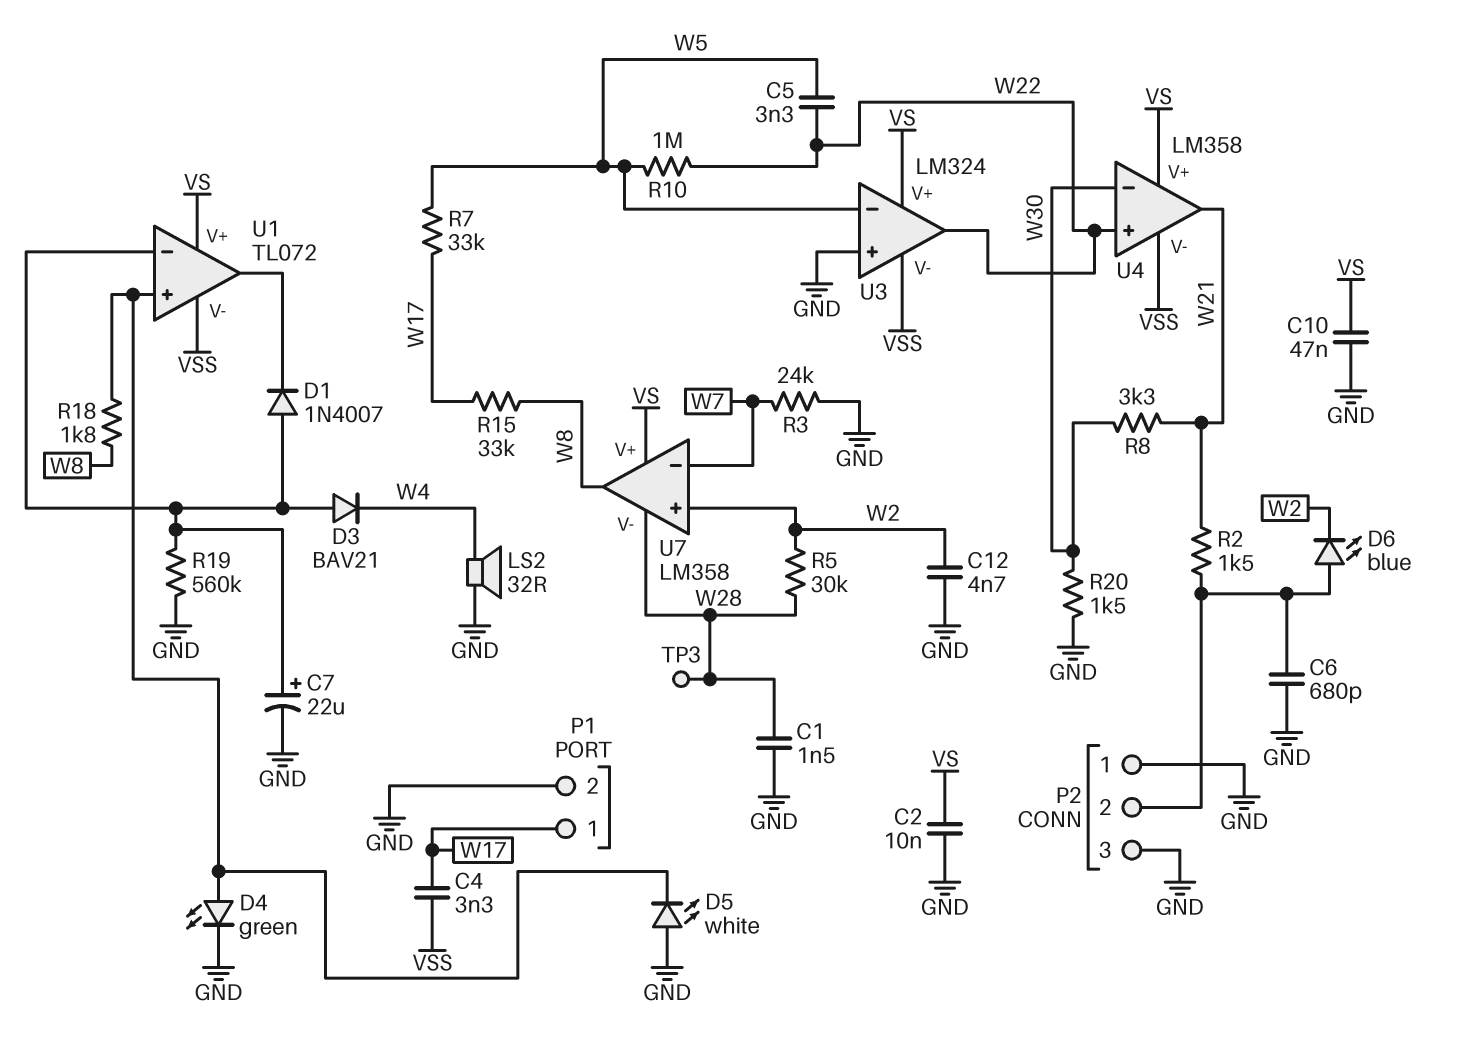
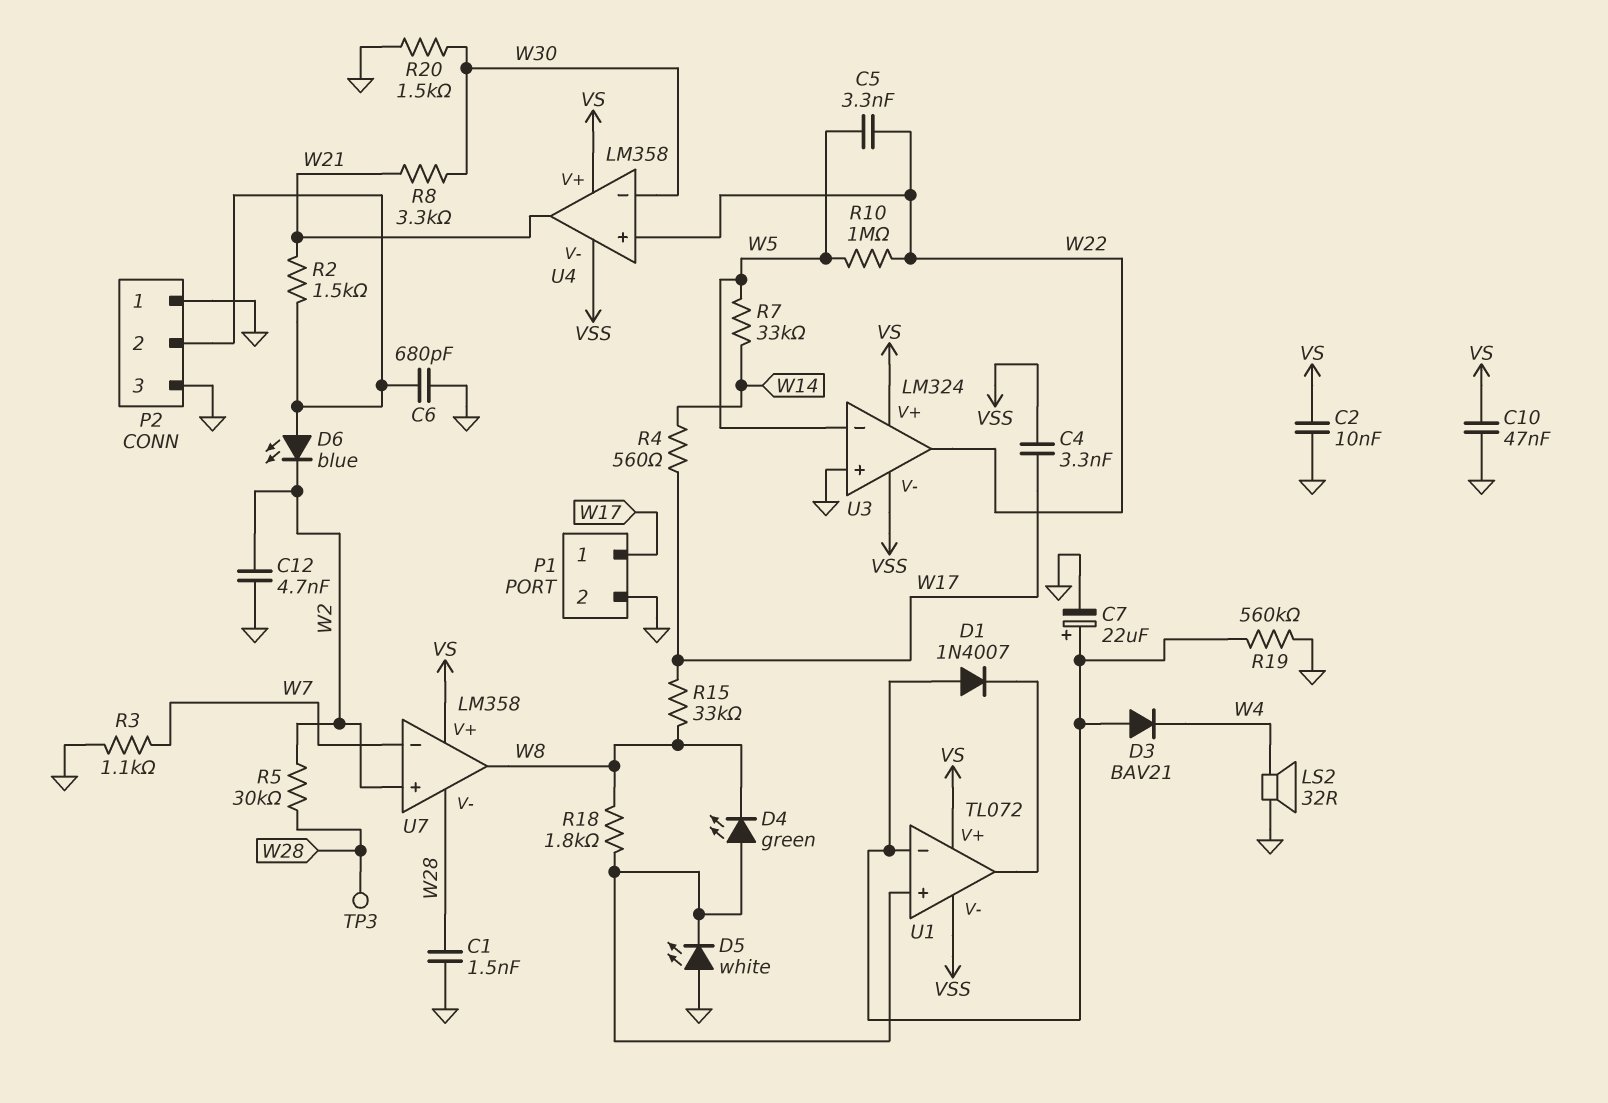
D4: LED green (A U1/in+, K GND) -> LED green (A U1/in+, K W8)
R3: 24k (GND, W7) -> 1.1k (GND, W7)
R4: none -> 560 (W14, W17)
R7: 33k (W5, W17) -> 33k (W5, W14)

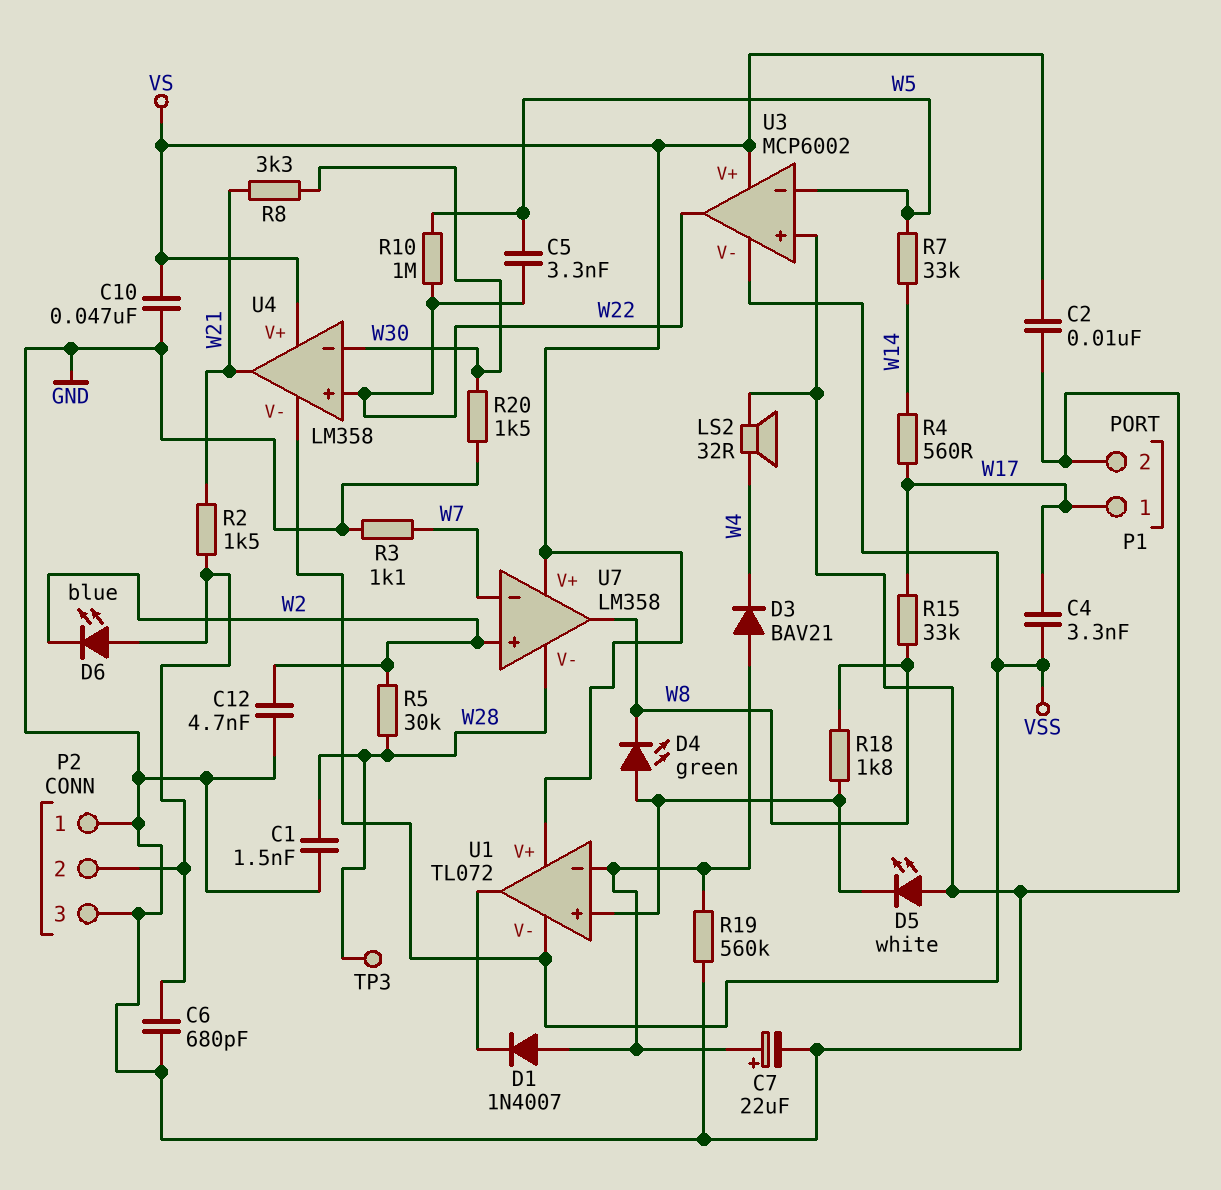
U3: LM324 -> MCP6002

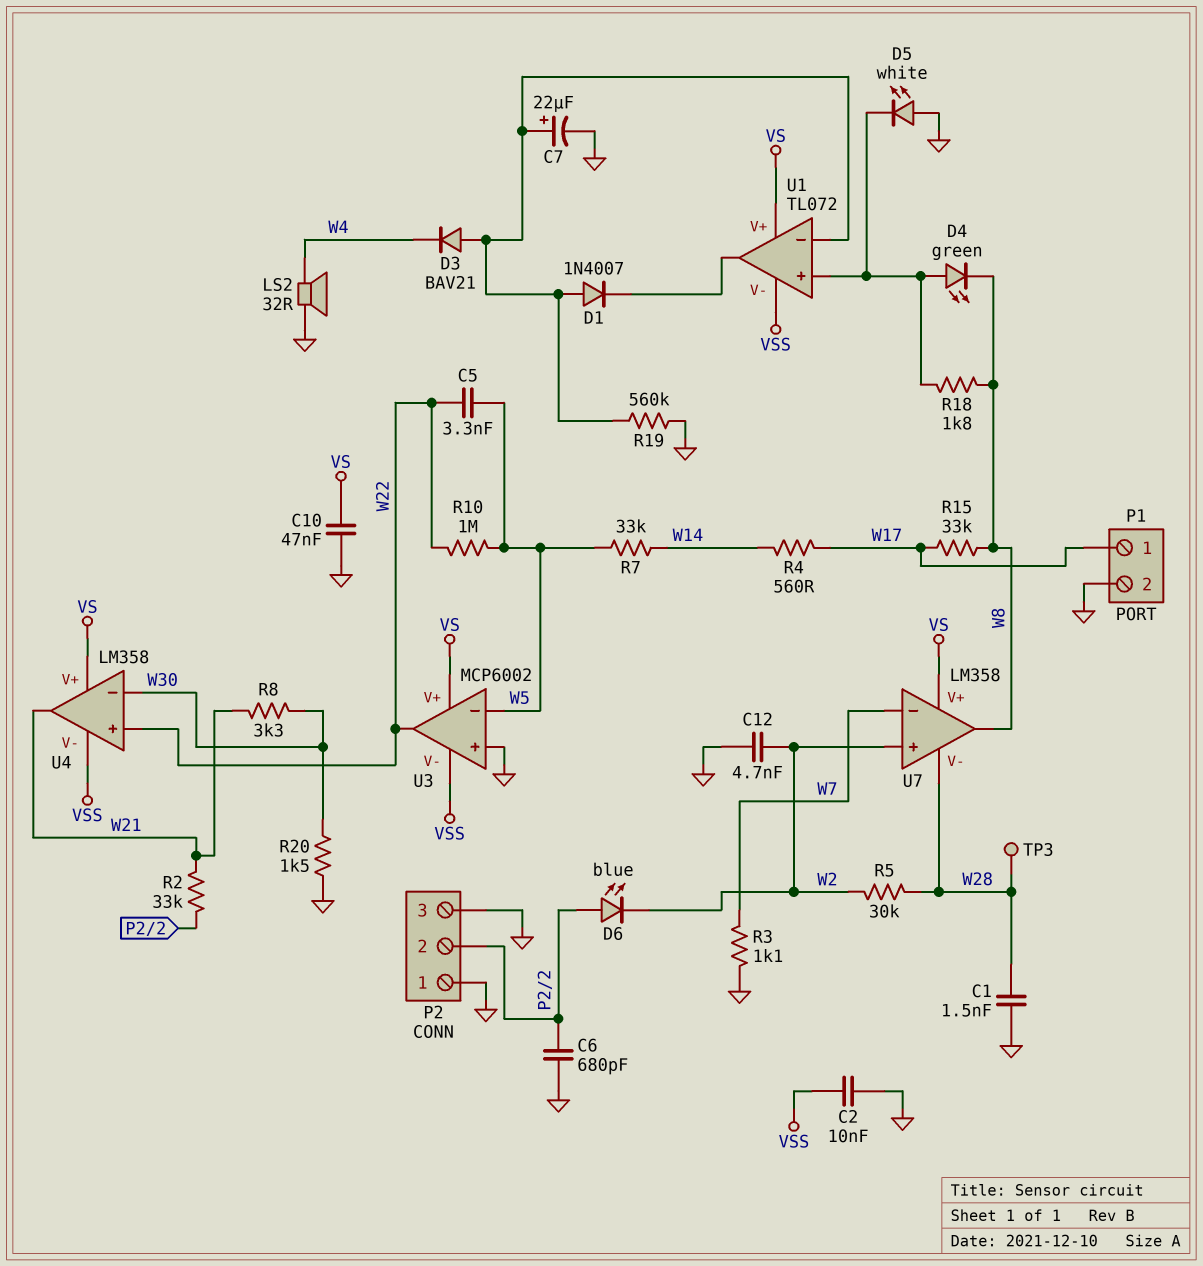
C2: 10nF (GND, VS) -> 10nF (GND, VSS)
C4: 3.3nF (VSS, W17) -> none
R2: 1.5k (P2/2, W21) -> 33k (P2/2, W21)

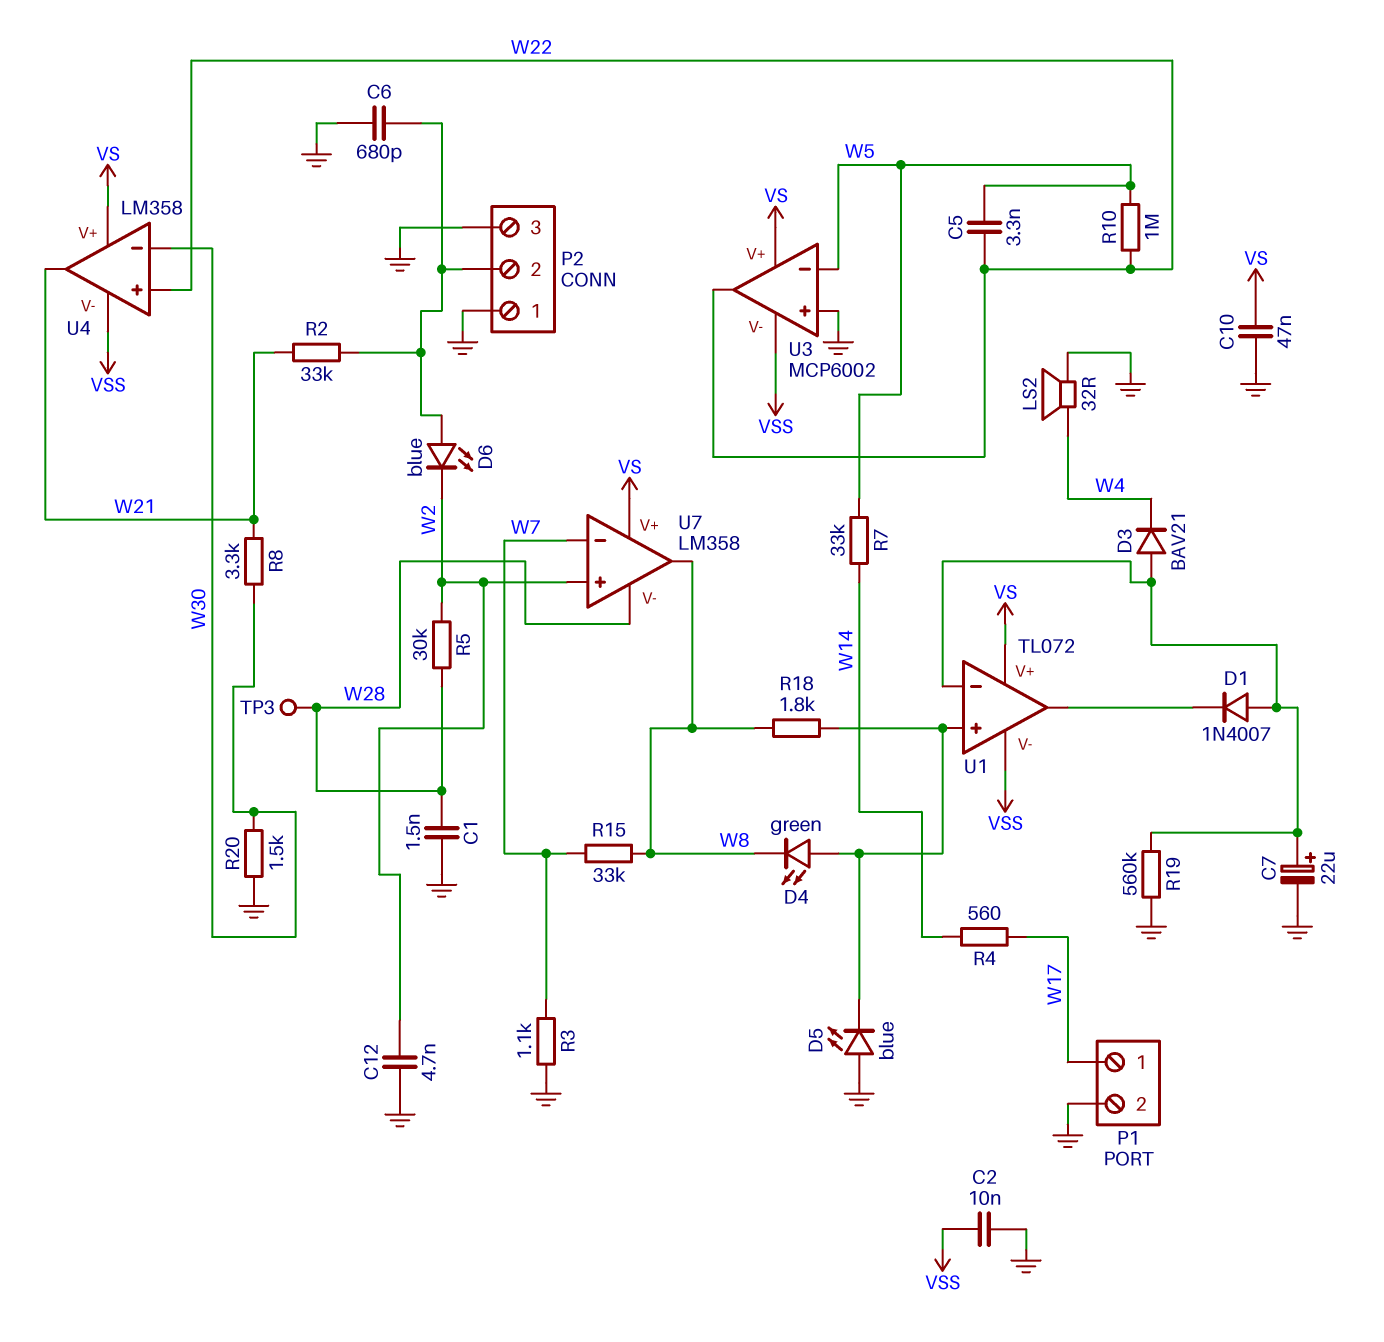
D5: LED white (A GND, K U1/in+) -> LED blue (A GND, K U1/in+)
R15: 33k (W8, W17) -> 33k (W7, W8)

